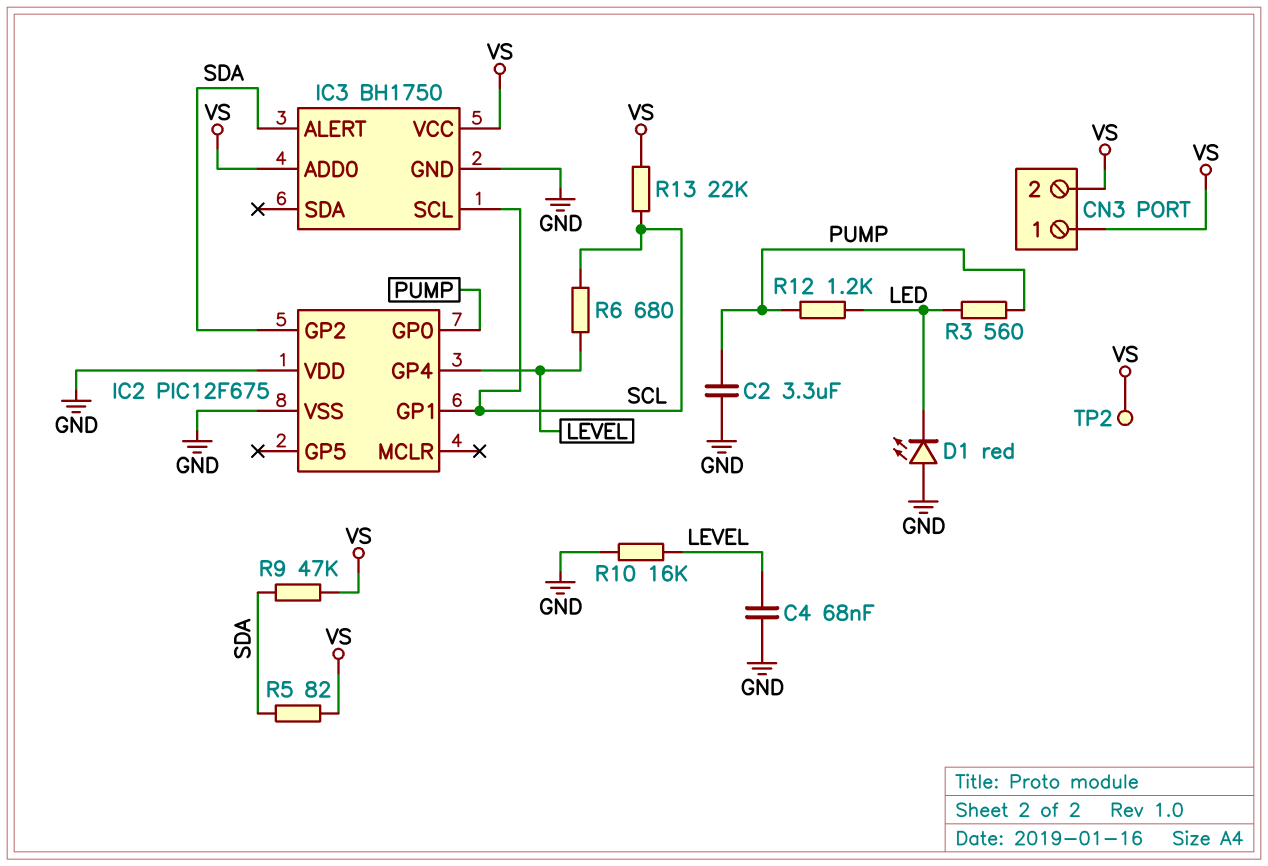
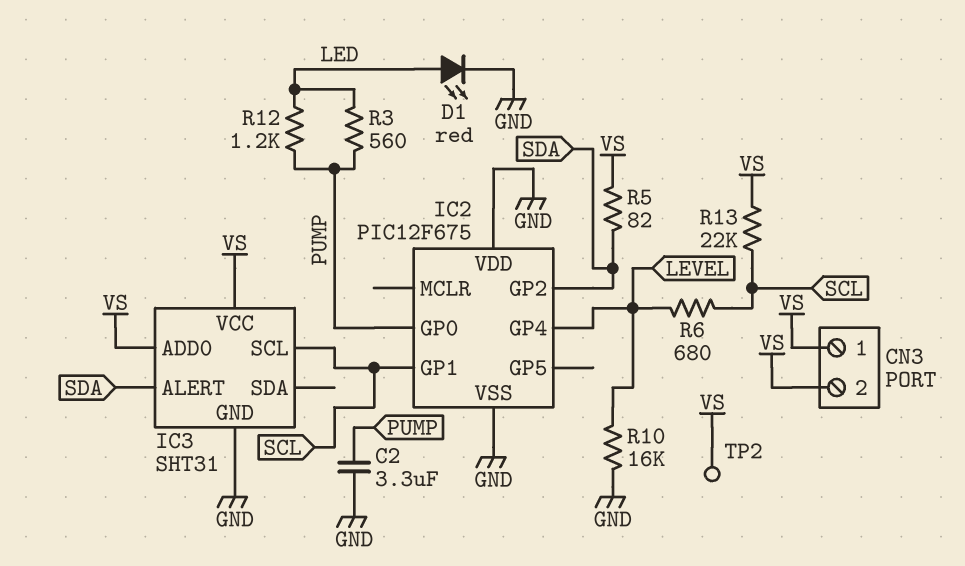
C4: 68nF (GND, LEVEL) -> none
D1: LED red (A GND, K LED) -> LED red (A LED, K GND)
IC3: BH1750 -> SHT31
R9: 47k (SDA, VS) -> none

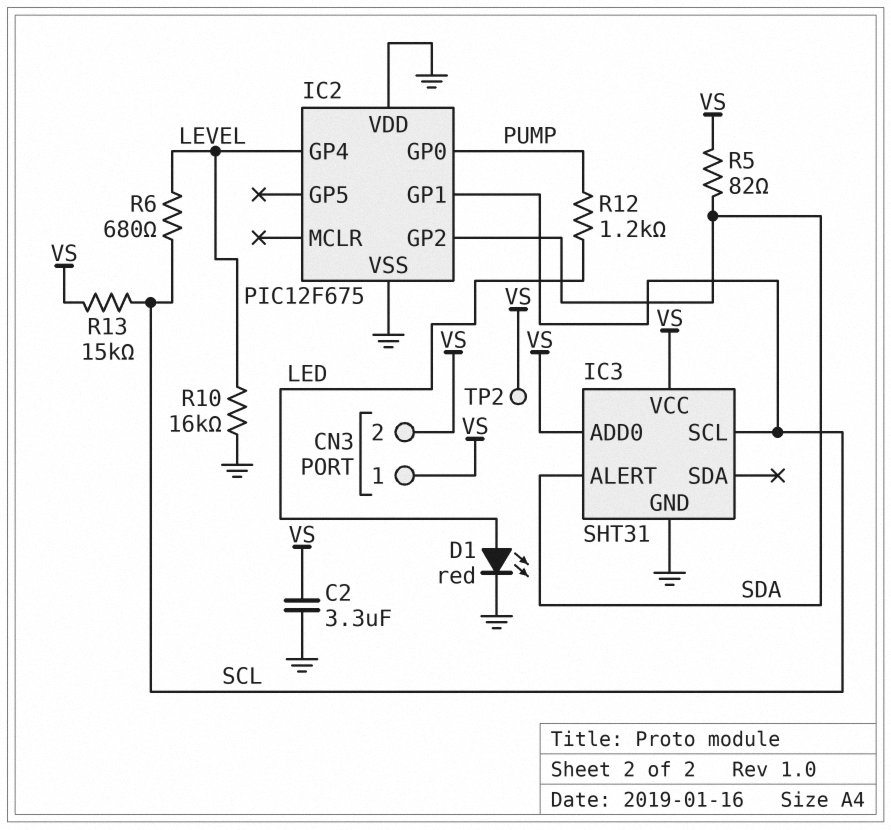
C2: 3.3uF (GND, PUMP) -> 3.3uF (GND, VS)
R3: 560 (LED, PUMP) -> none
R13: 22k (SCL, VS) -> 15k (SCL, VS)

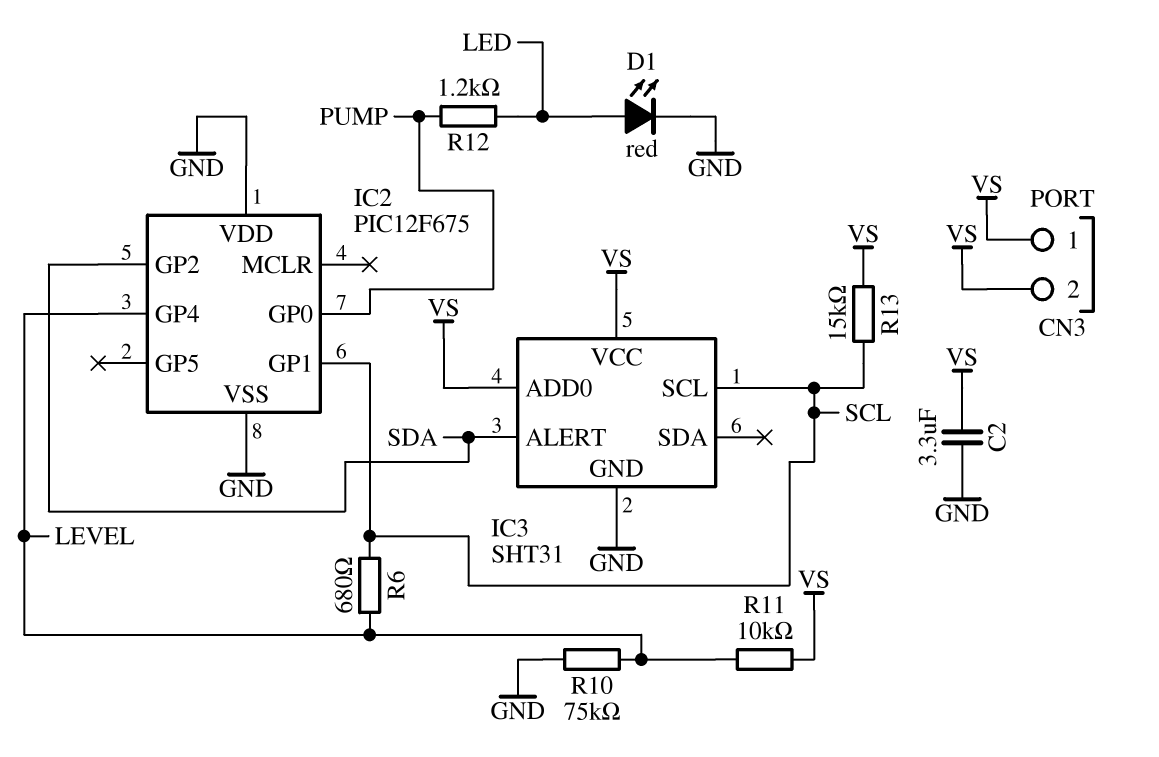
R5: 82 (SDA, VS) -> none
R10: 16k (GND, LEVEL) -> 75k (GND, LEVEL)
R11: none -> 10k (LEVEL, VS)
TP2: test point (VS) -> none

